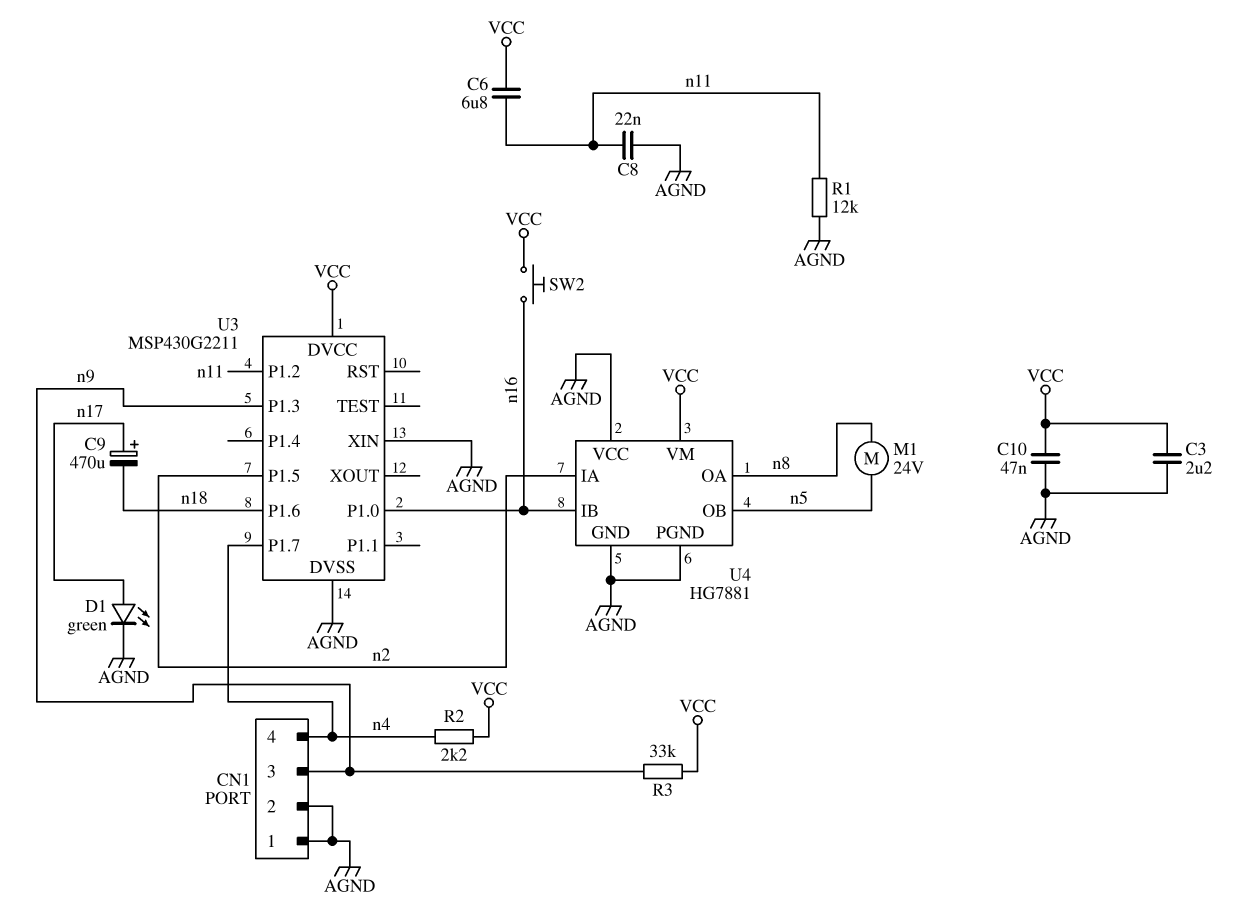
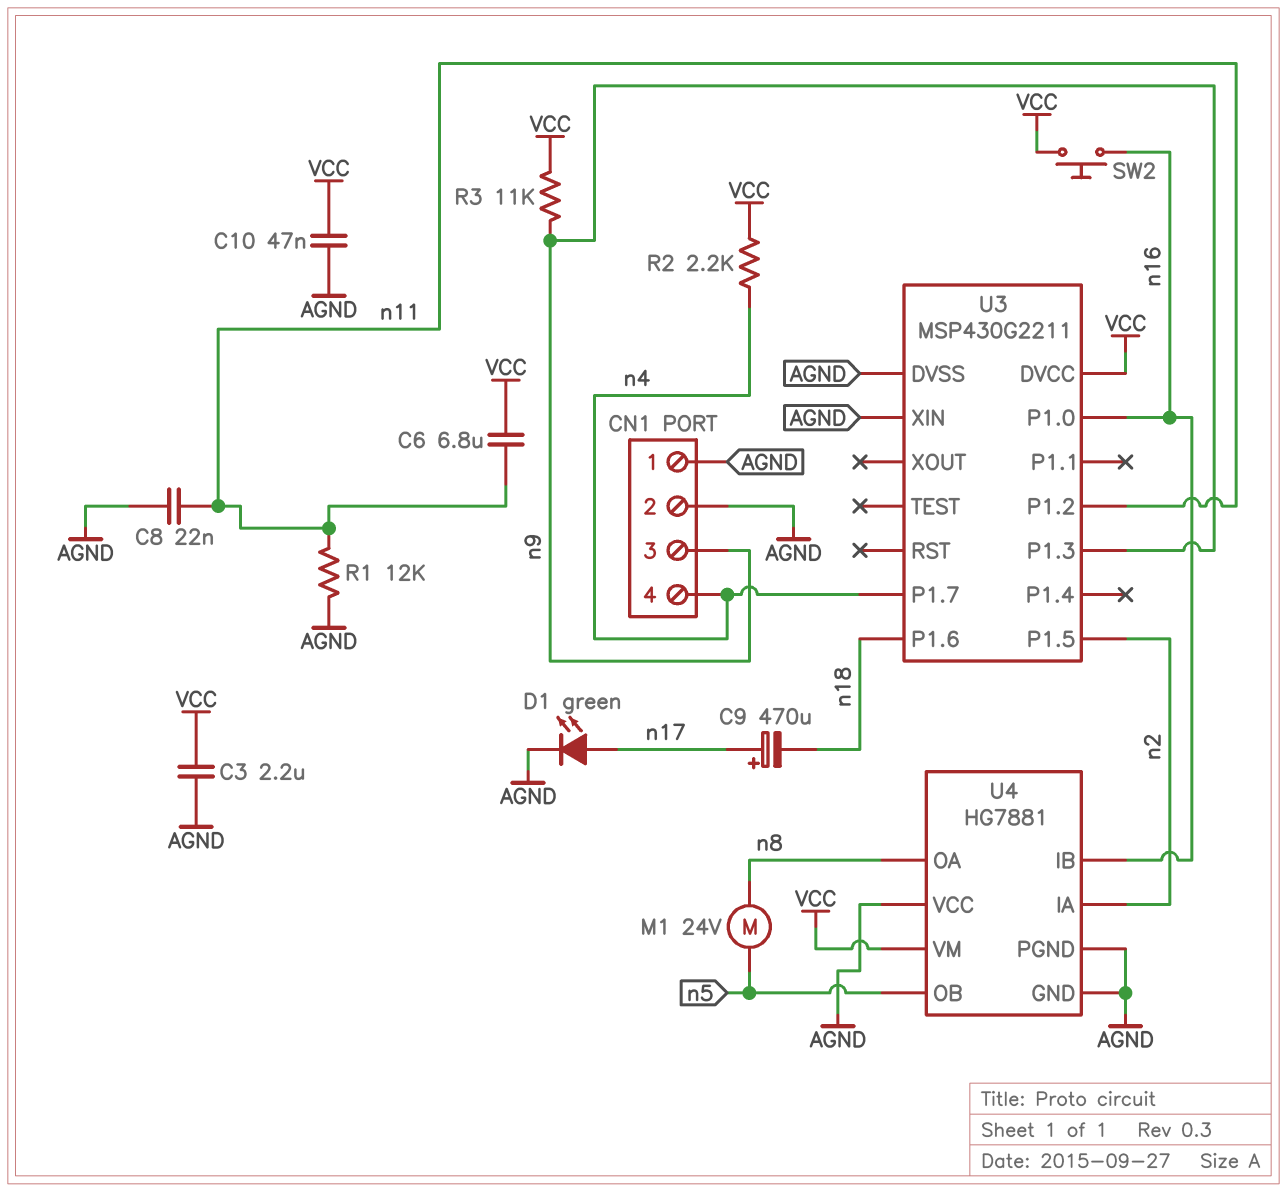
R3: 33k (VCC, n9) -> 11k (VCC, n9)

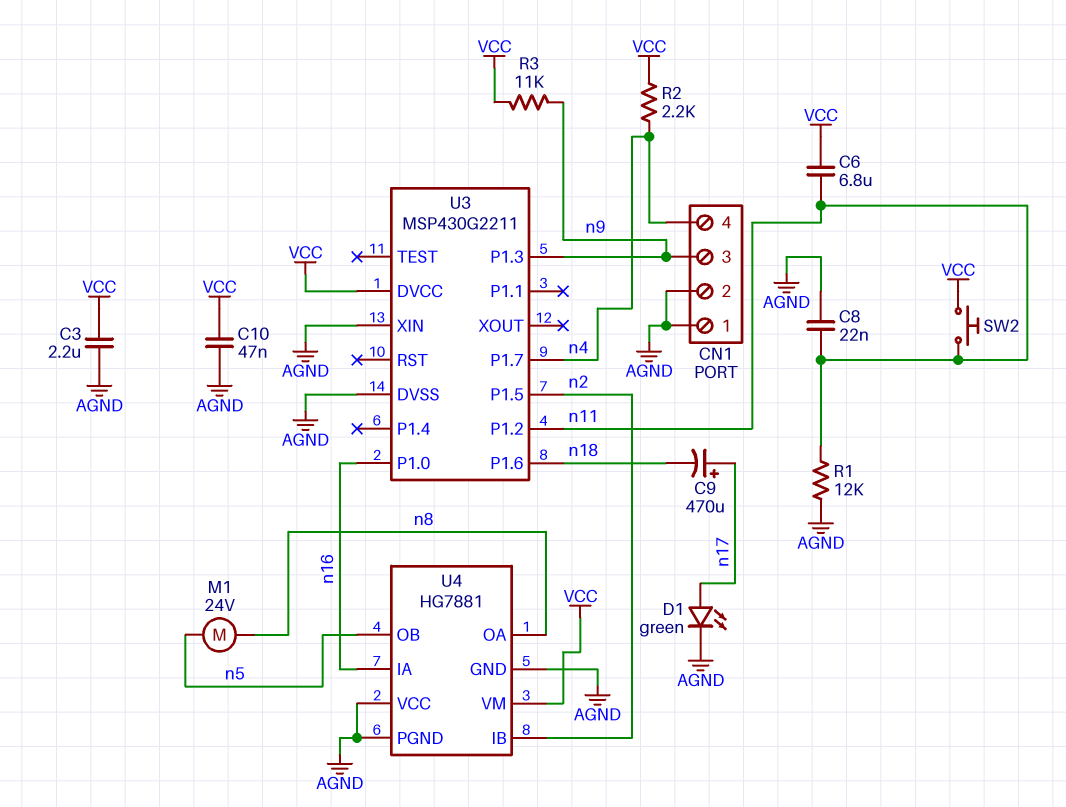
SW2: button (VCC, n16) -> button (VCC, n11)
U4 pin IA: n2 -> n16
U4 pin IB: n16 -> n2

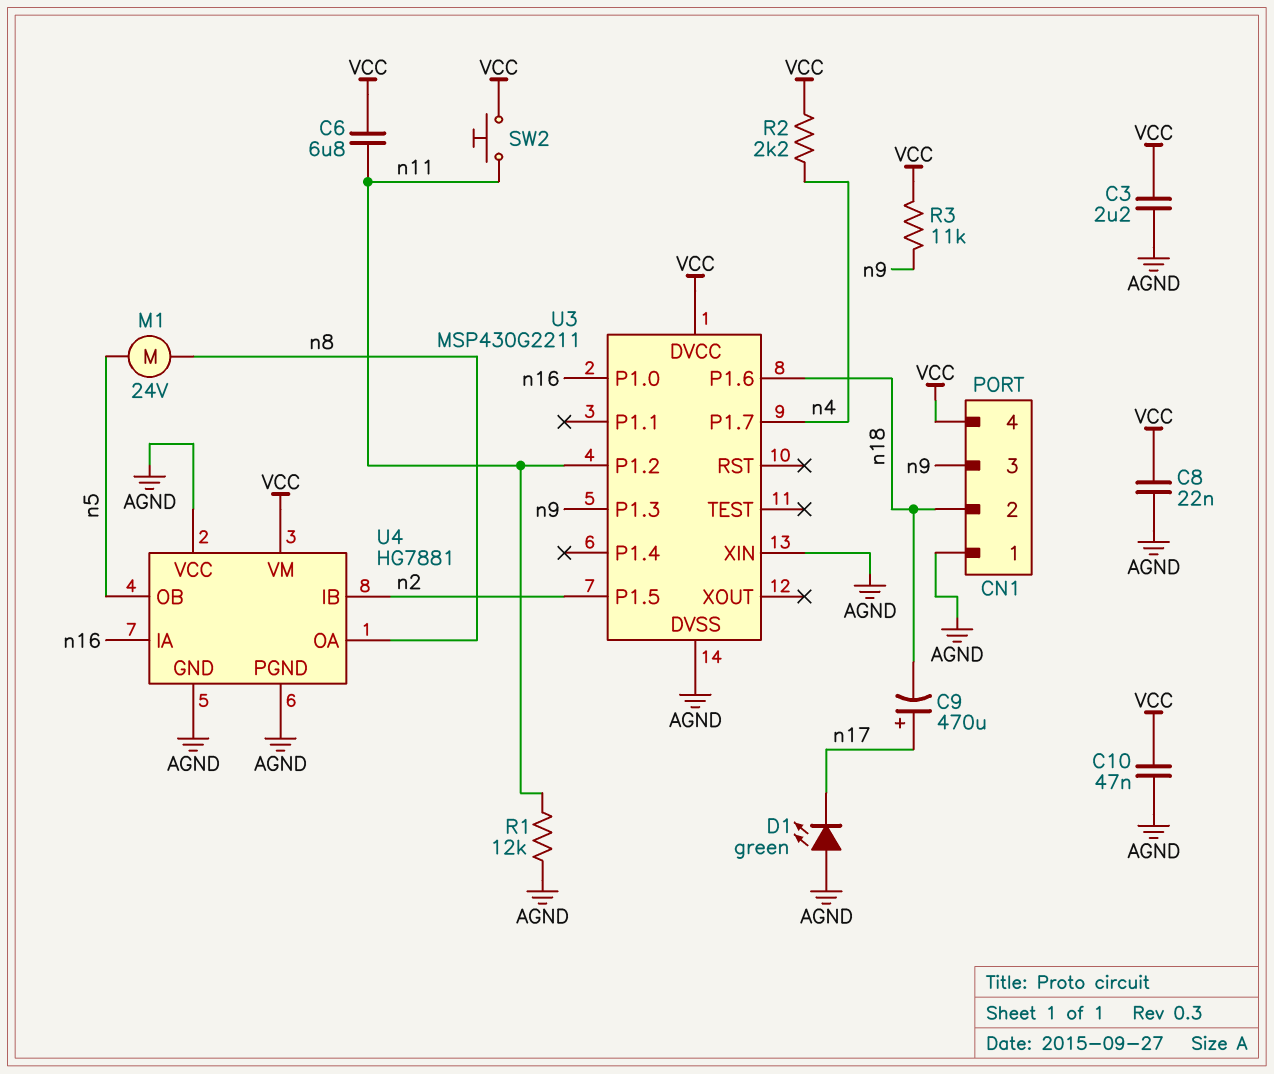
C8: 22nF (AGND, n11) -> 22nF (AGND, VCC)
CN1 pin 2: AGND -> n18
CN1 pin 4: n4 -> VCC
D1: LED green (A n17, K AGND) -> LED green (A AGND, K n17)

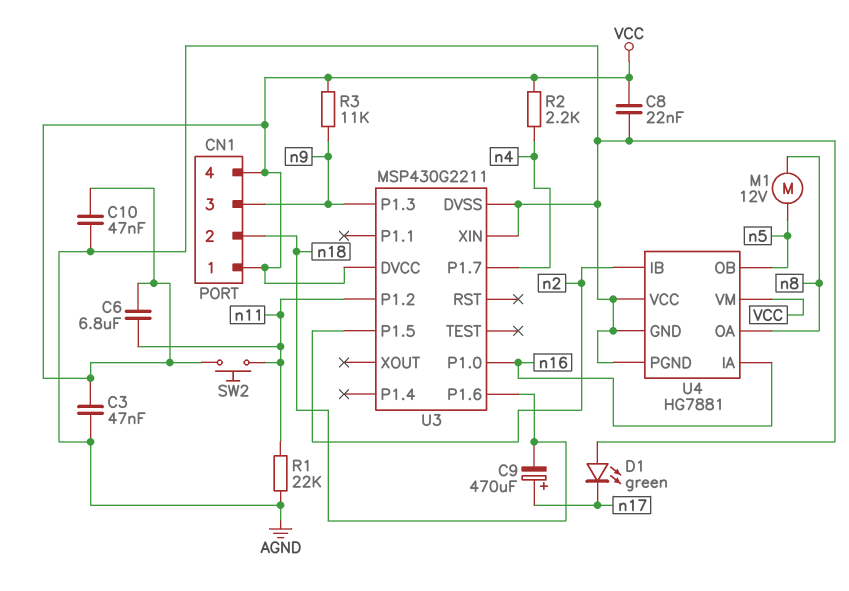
C3: 2.2uF (AGND, VCC) -> 47nF (AGND, VCC)
CN1 pin 1: AGND -> VCC
M1: motor 24V (n5, n8) -> motor 12V (n5, n8)
R1: 12k (AGND, n11) -> 22k (AGND, n11)

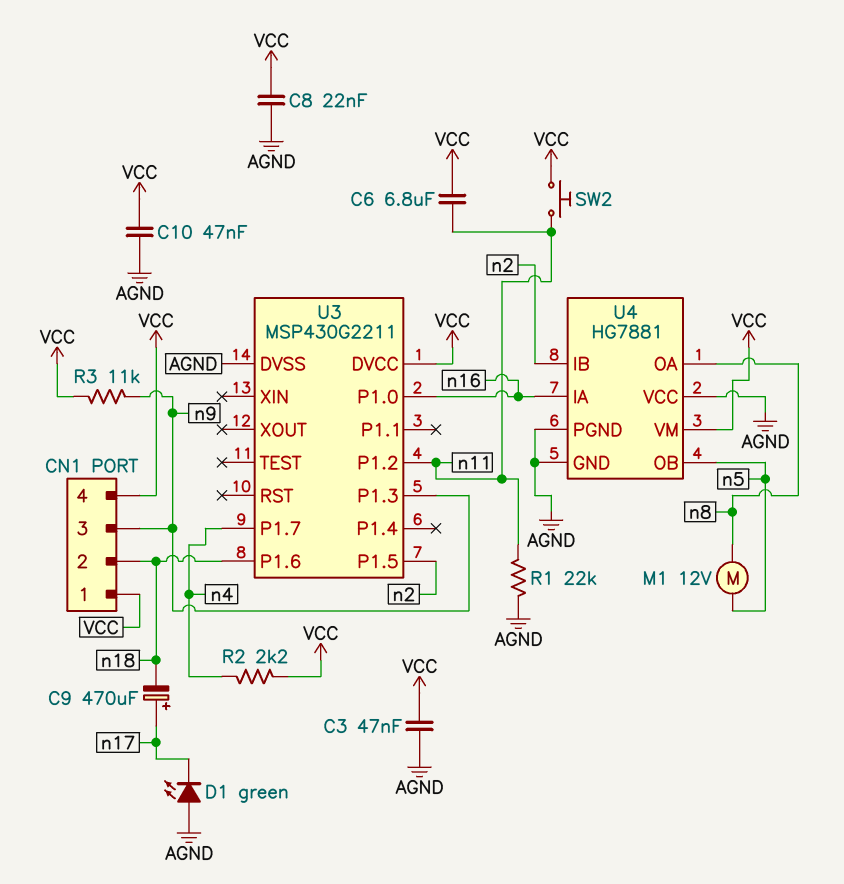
U3 pin XIN: AGND -> none

